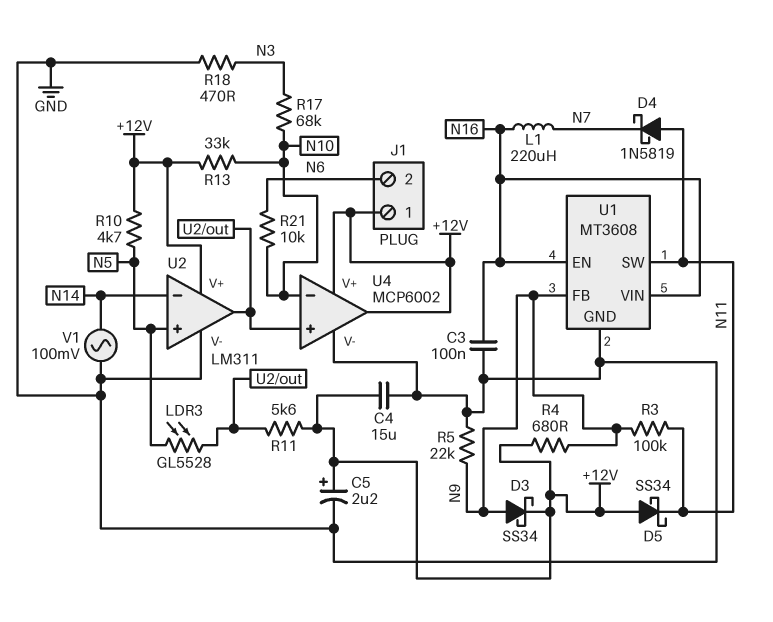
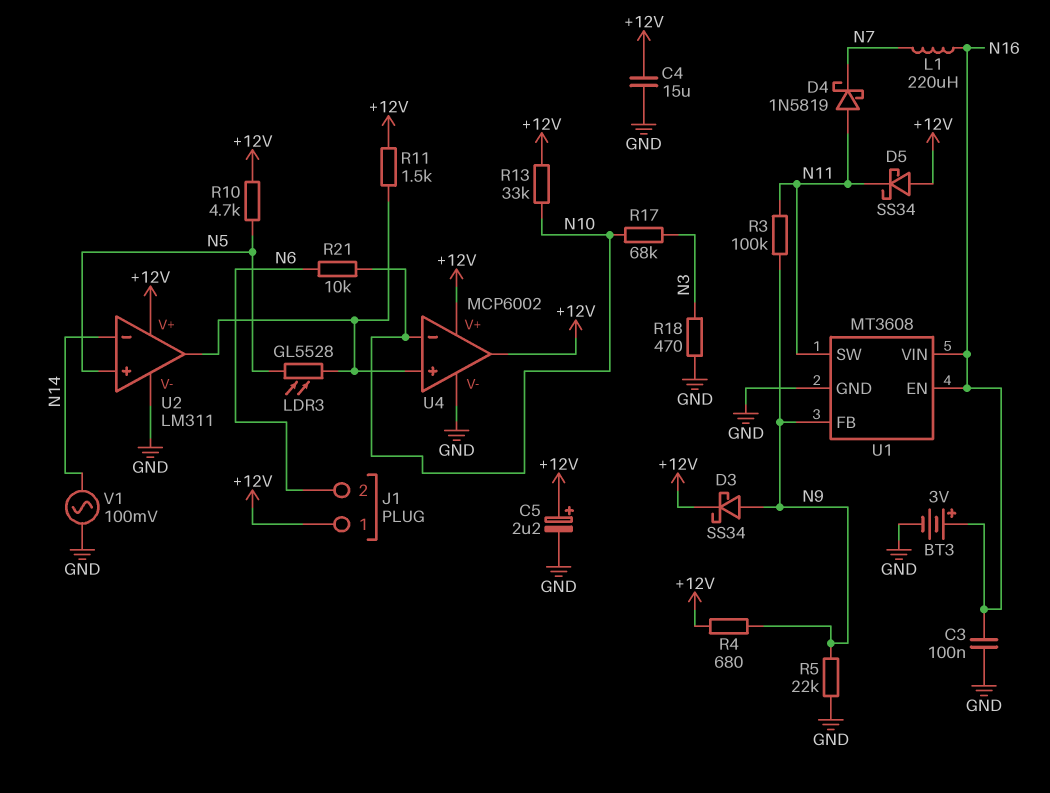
BT3: none -> 3V (plus N16, minus GND)
R11: 5.6k (+12V, U2/out) -> 1.5k (+12V, U2/out)

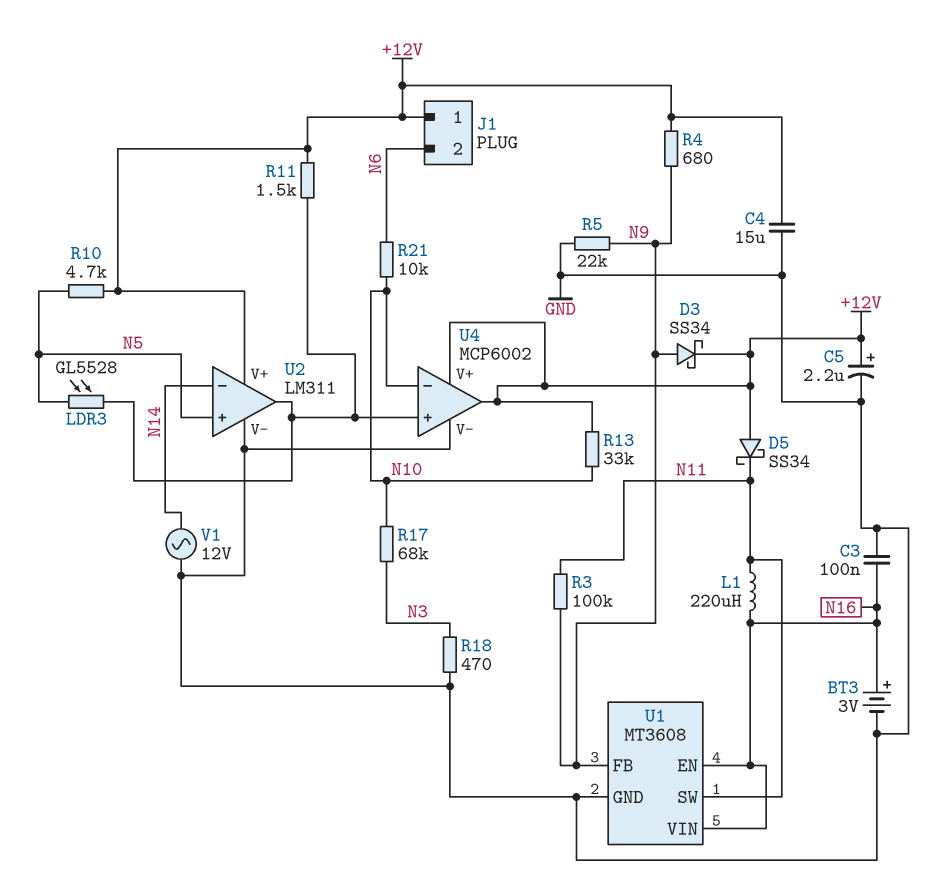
D4: schottky 1N5819 (A N11, K N7) -> none
L1: 220uH (N7, N16) -> 220uH (N11, N16)
V1: AC 100mV (GND, N14) -> AC 12V (GND, N14)

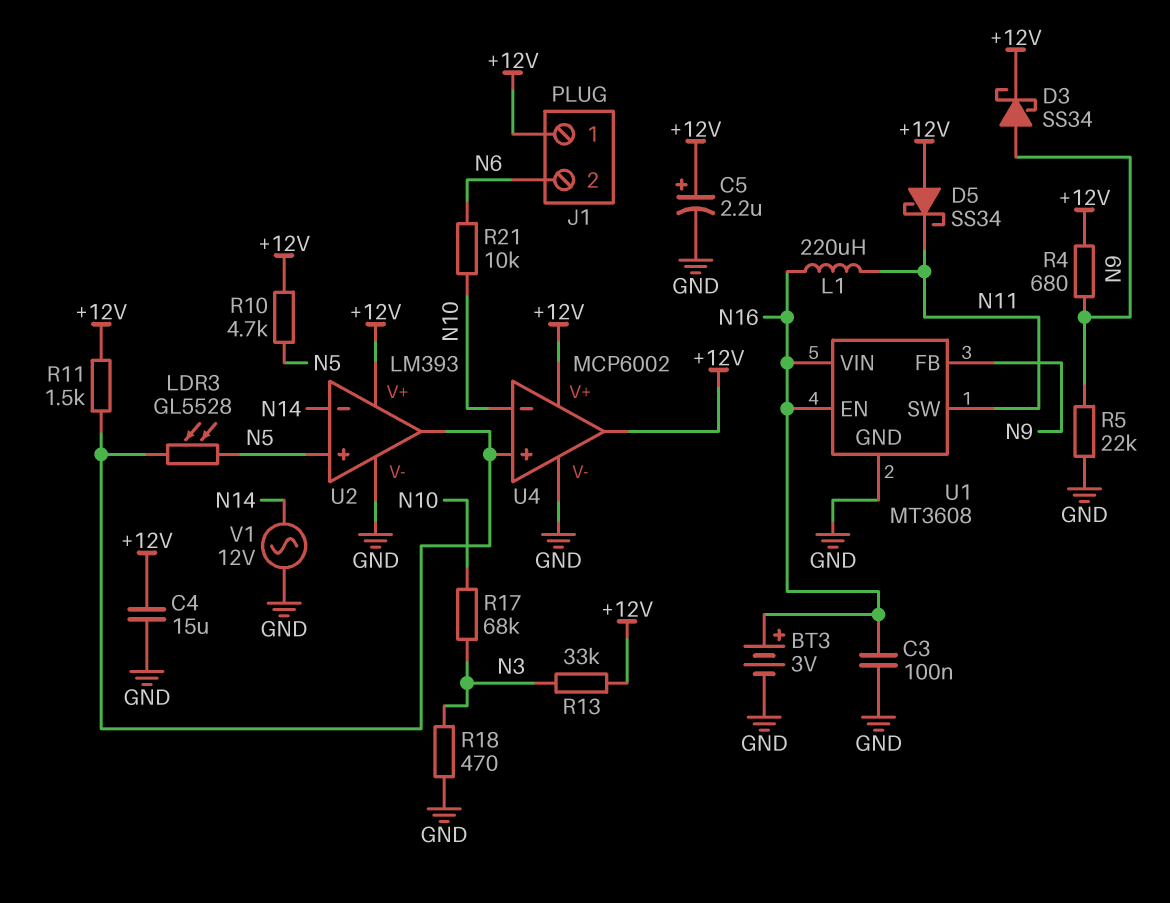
R3: 100k (N9, N11) -> none
R13: 33k (+12V, N10) -> 33k (+12V, N3)
U2: LM311 -> LM393

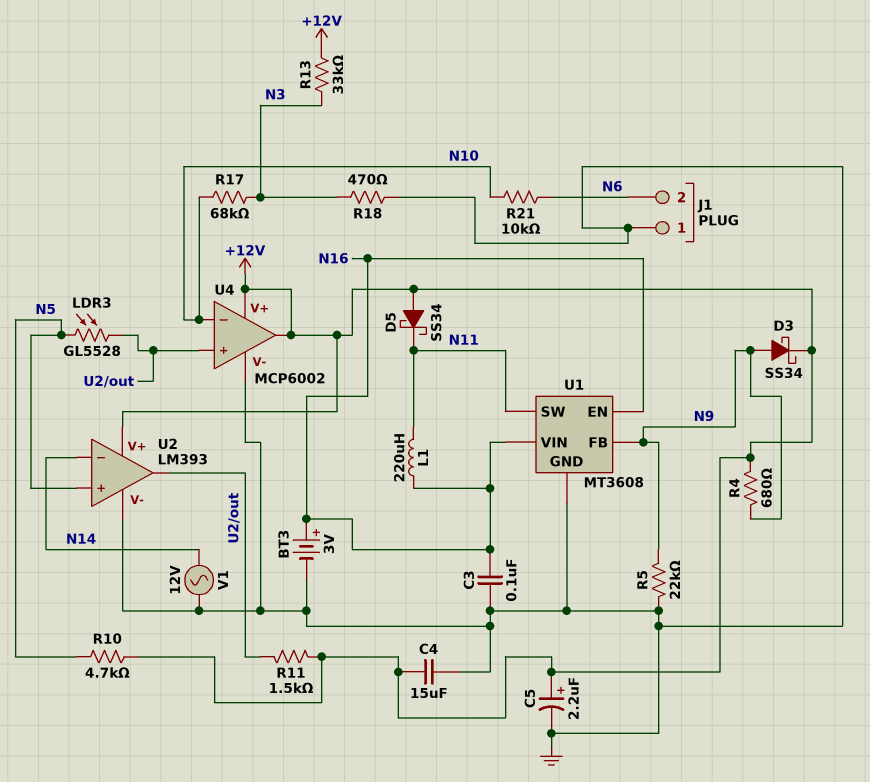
J1 pin 1: +12V -> GND

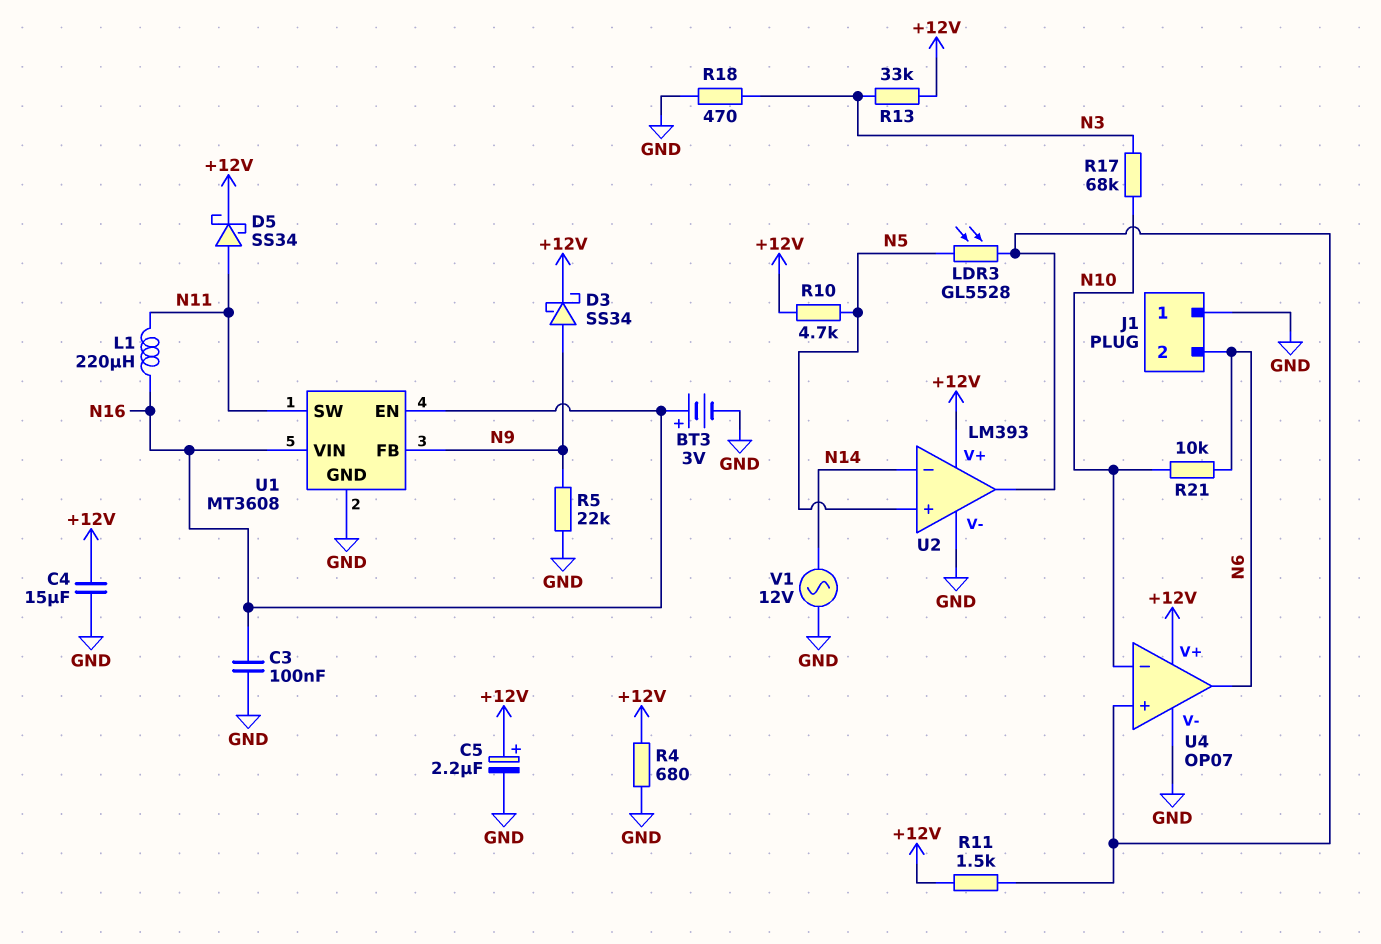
D5: schottky SS34 (A +12V, K N11) -> schottky SS34 (A N11, K +12V)
R4: 680 (+12V, N9) -> 680 (+12V, GND)
U4: MCP6002 -> OP07
U4 pin out: +12V -> N6

